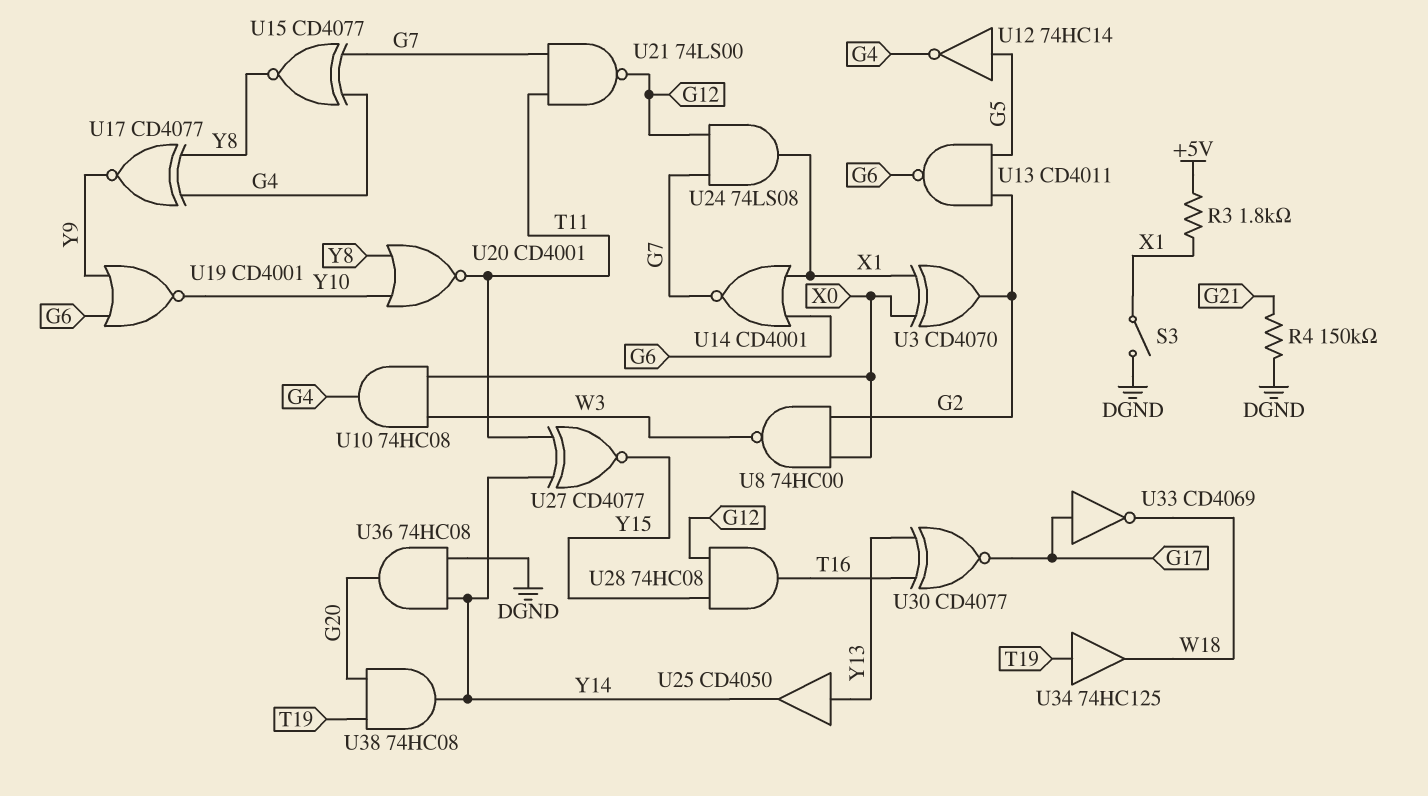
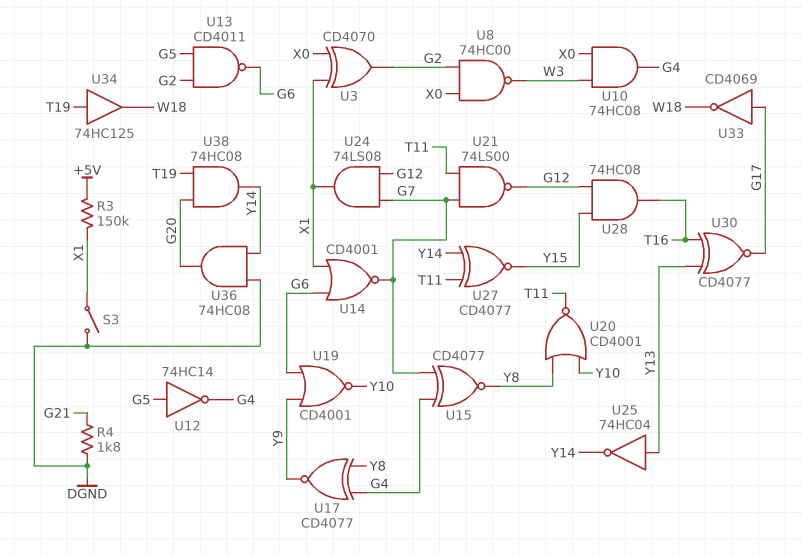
R3: 1.8k (+5V, X1) -> 150k (+5V, X1)
R4: 150k (DGND, G21) -> 1.8k (DGND, G21)
U25: buffer CD4050 (in Y13, out Y14) -> NOT 74HC04 (in Y13, out Y14)

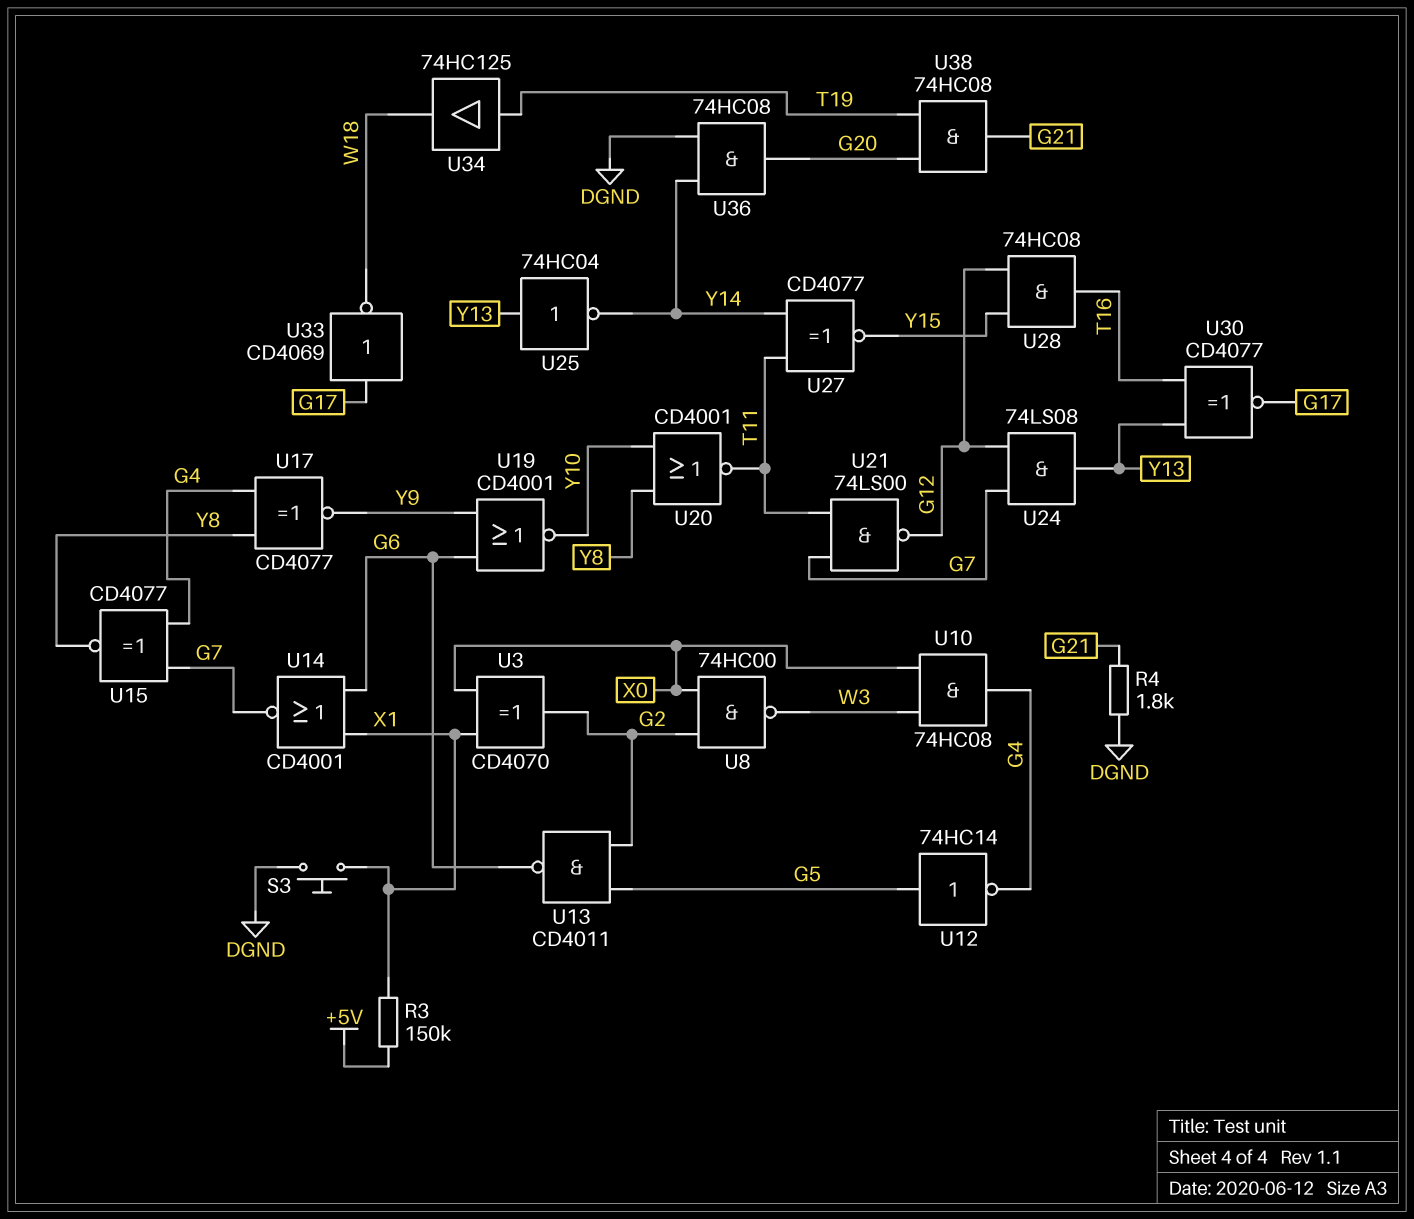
S3: switch (DGND, X1) -> button (DGND, X1)
U24: AND 74LS08 (in G7, in G12, out X1) -> AND 74LS08 (in G7, in G12, out Y13)
U38: AND 74HC08 (in G20, in T19, out Y14) -> AND 74HC08 (in G20, in T19, out G21)

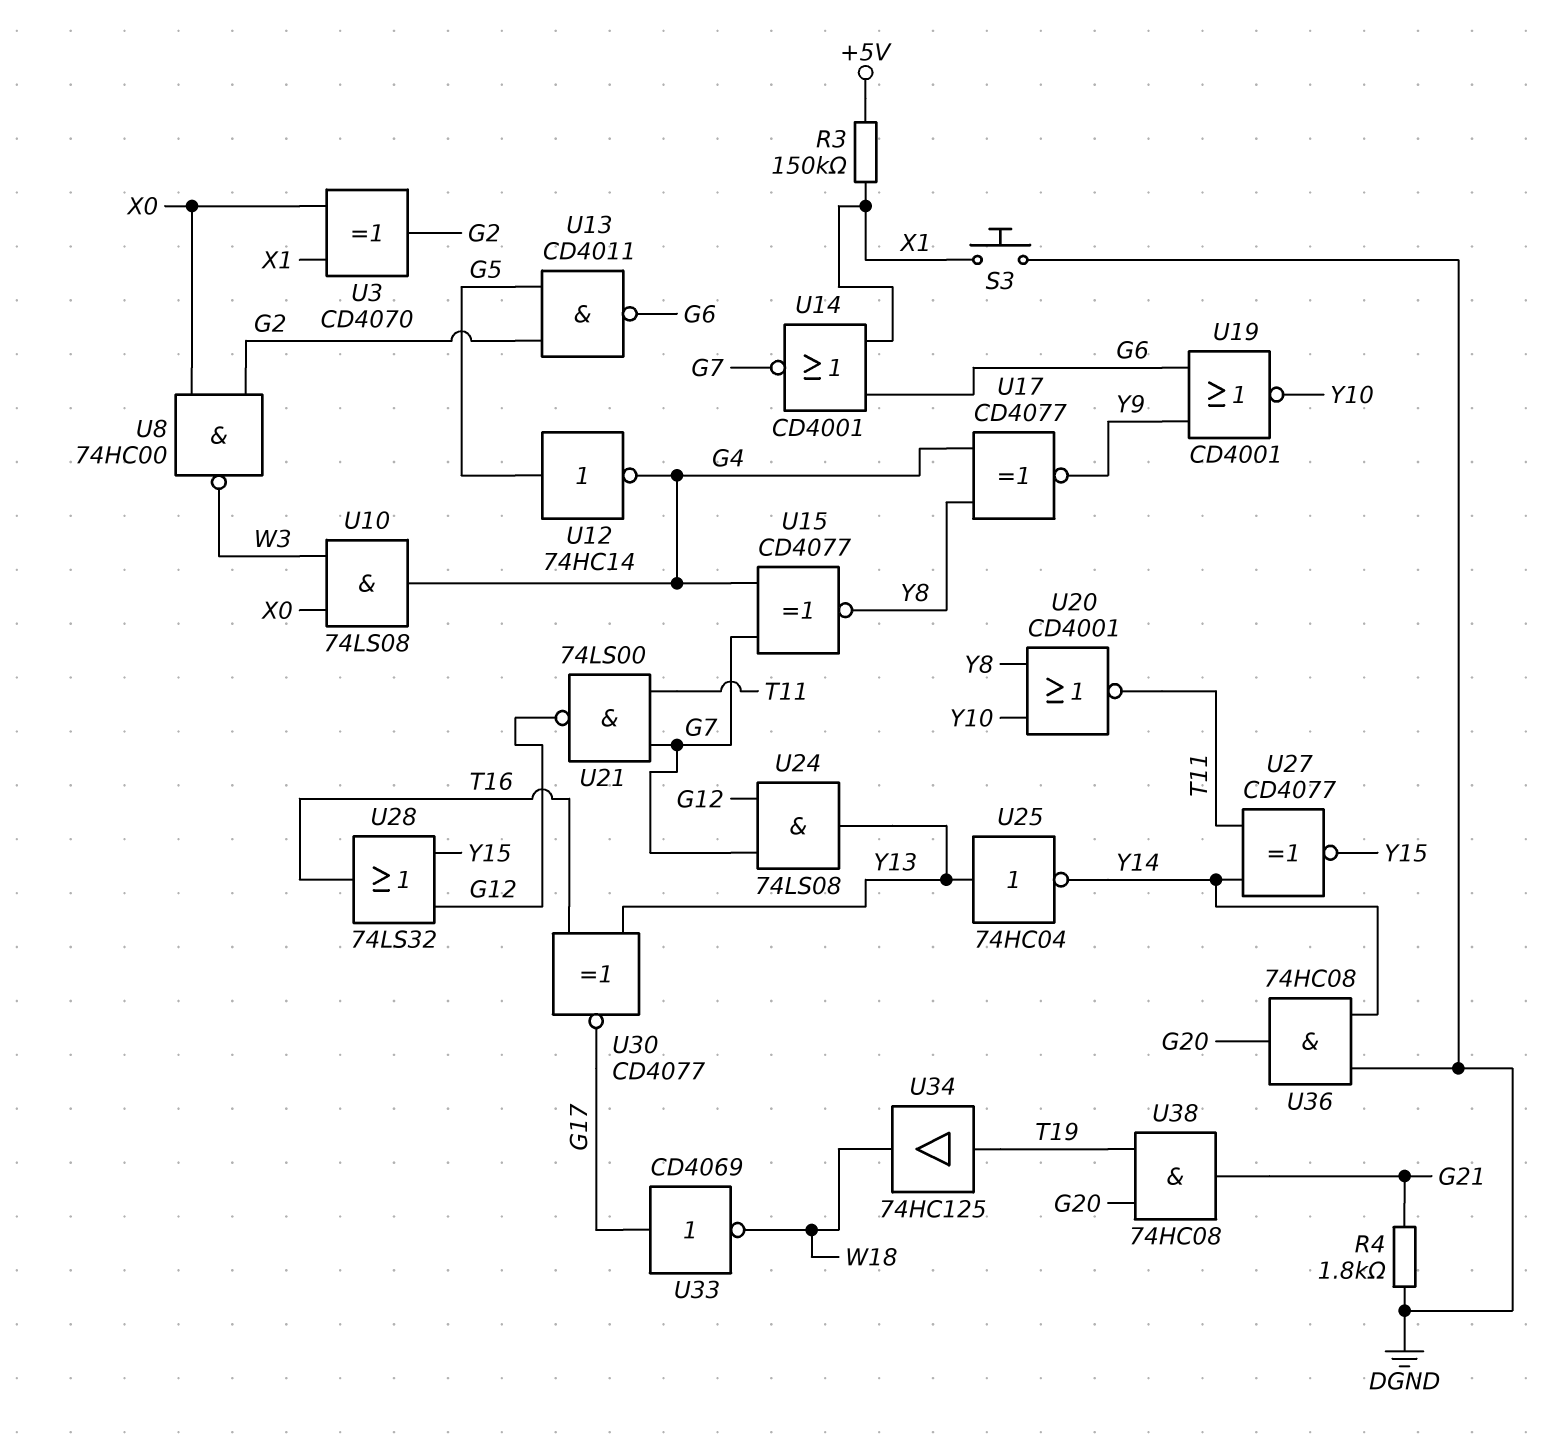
U10: AND 74HC08 (in W3, in X0, out G4) -> AND 74LS08 (in W3, in X0, out G4)
U28: AND 74HC08 (in G12, in Y15, out T16) -> OR 74LS32 (in G12, in Y15, out T16)

